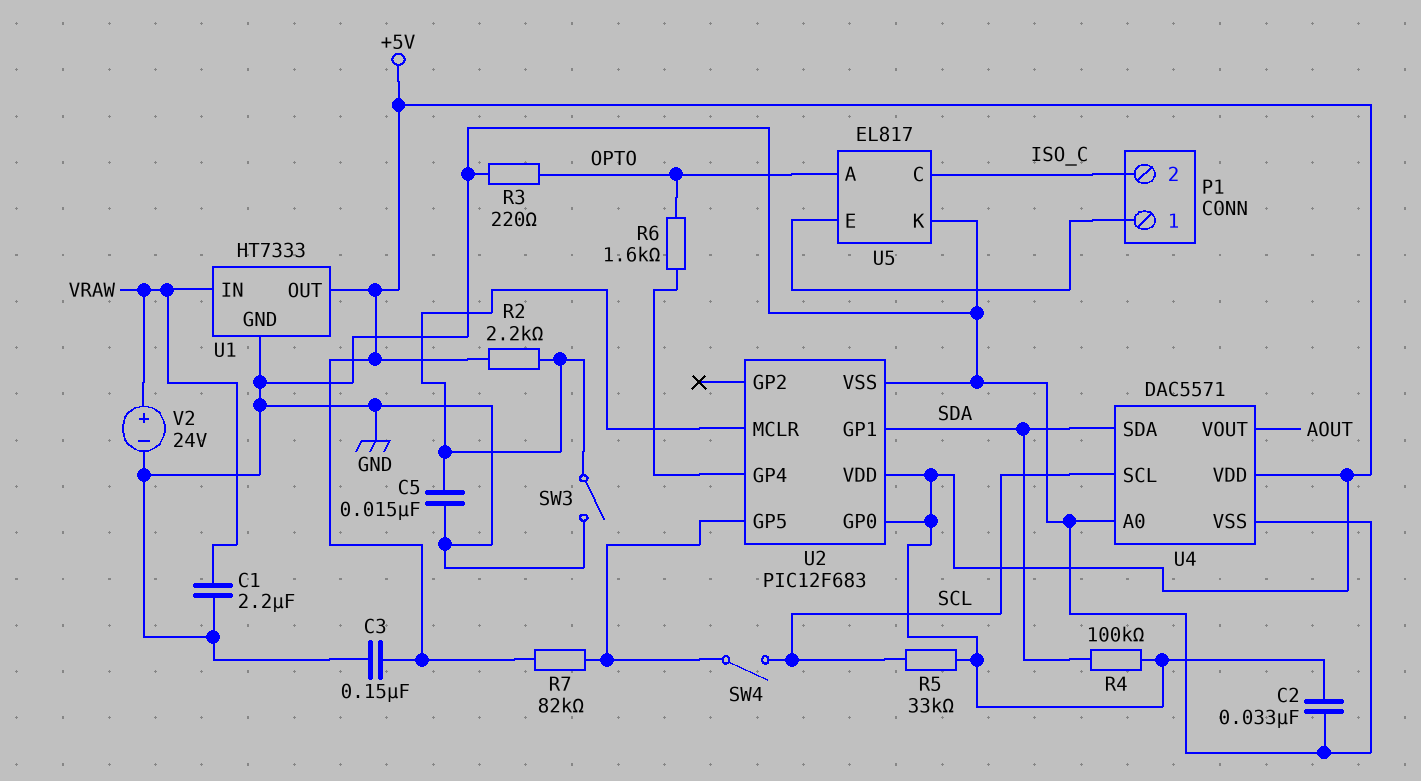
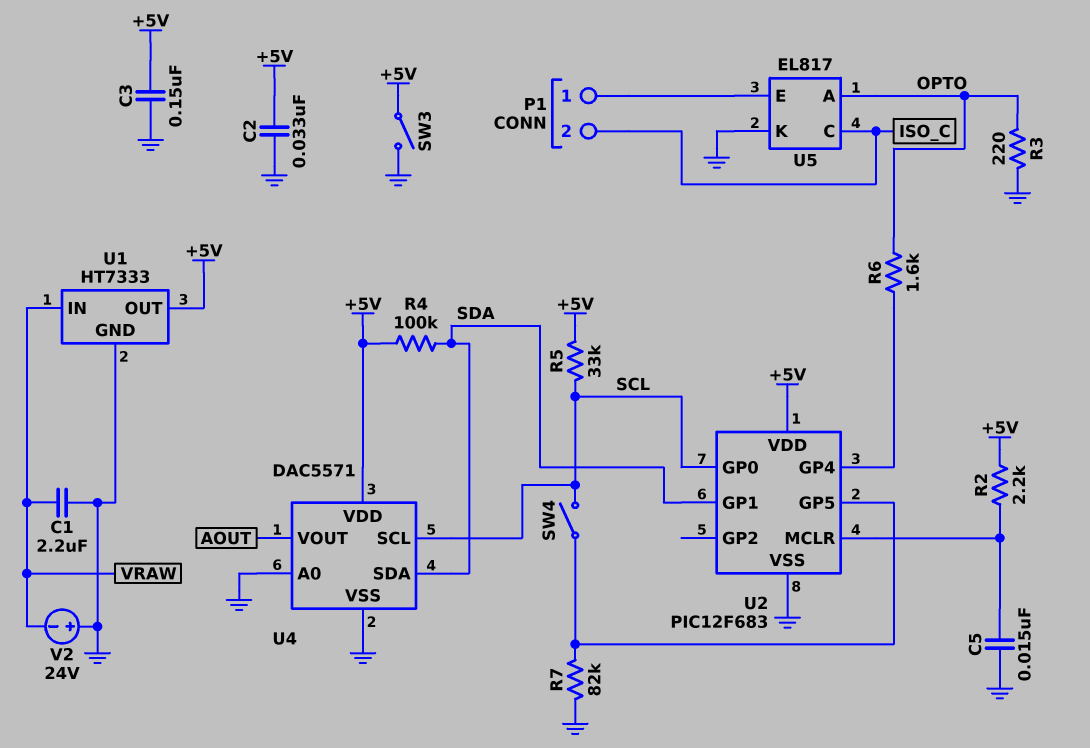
R7: 82k (+5V, U2/GP5) -> 82k (GND, U2/GP5)
SW3: switch (GND, U2/MCLR) -> switch (+5V, GND)
U2 pin GP0: +5V -> SCL
V2: 24V (plus VRAW, minus GND) -> 24V (plus GND, minus VRAW)

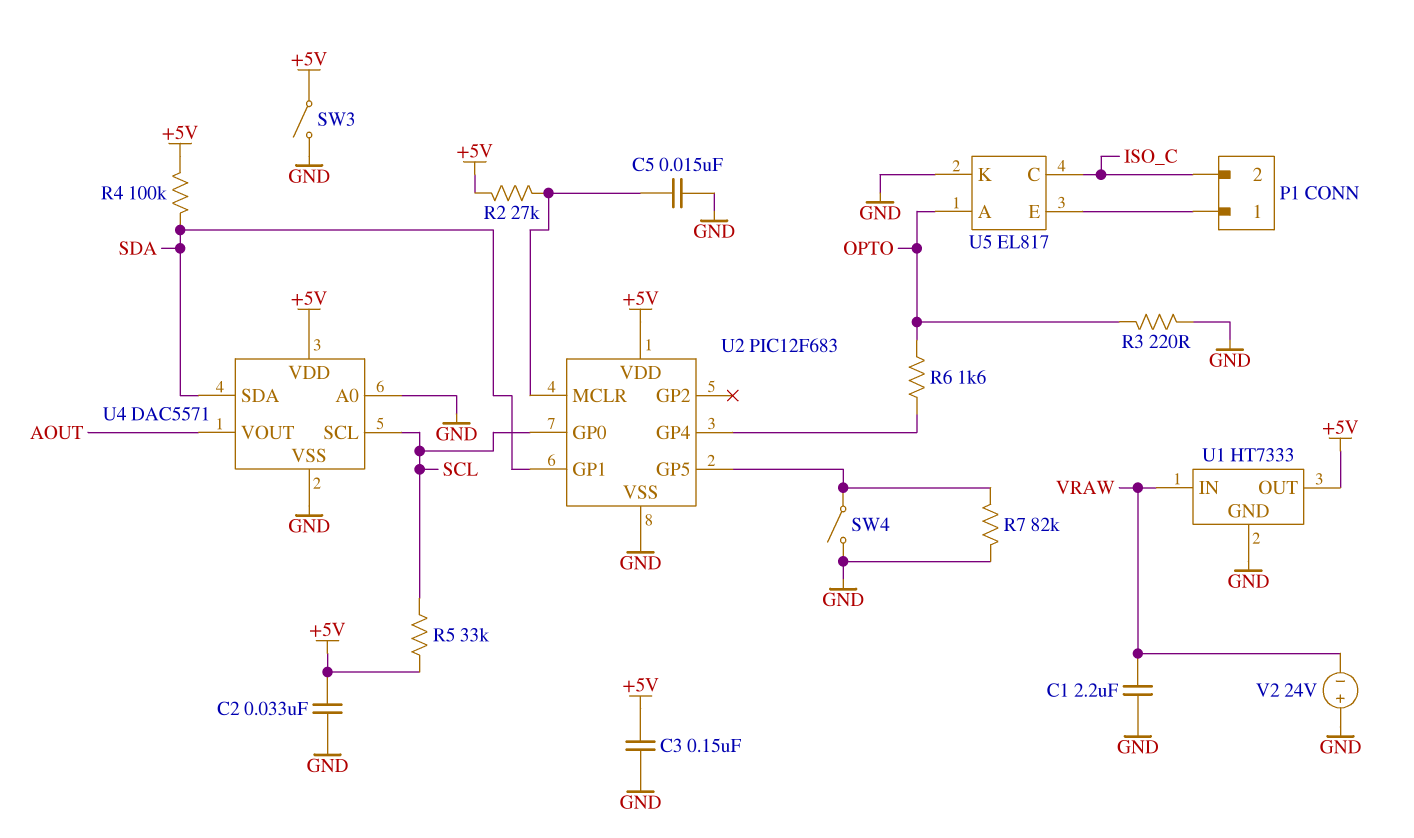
R2: 2.2k (+5V, U2/MCLR) -> 27k (+5V, U2/MCLR)
SW4: switch (SCL, U2/GP5) -> switch (GND, U2/GP5)

